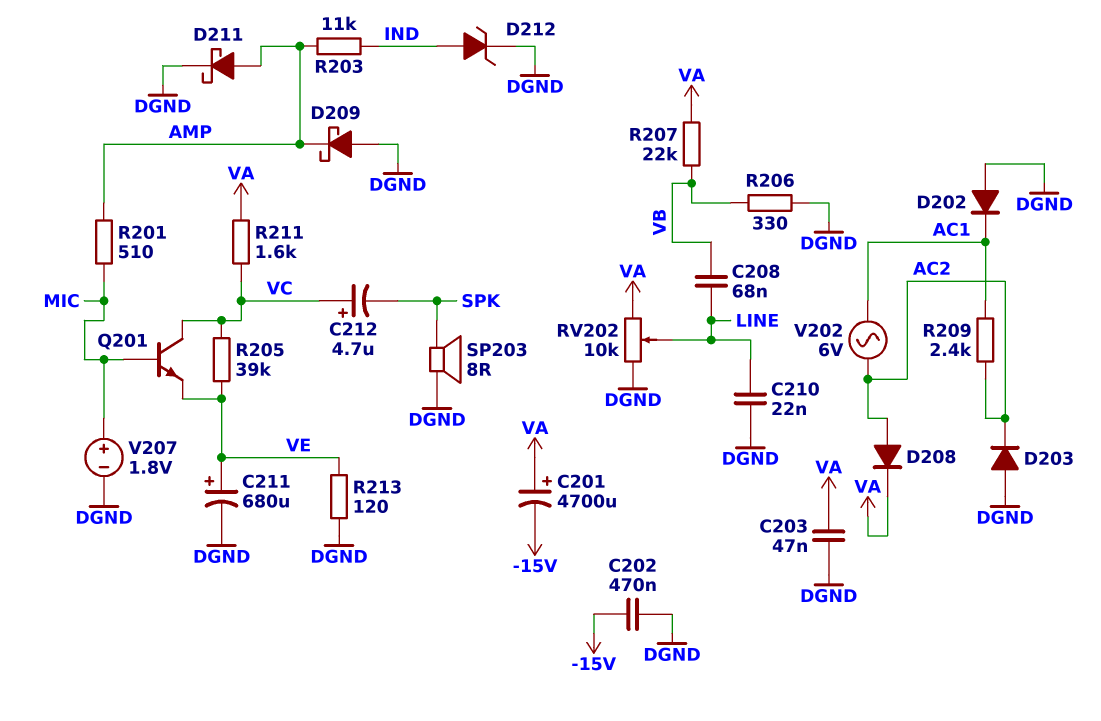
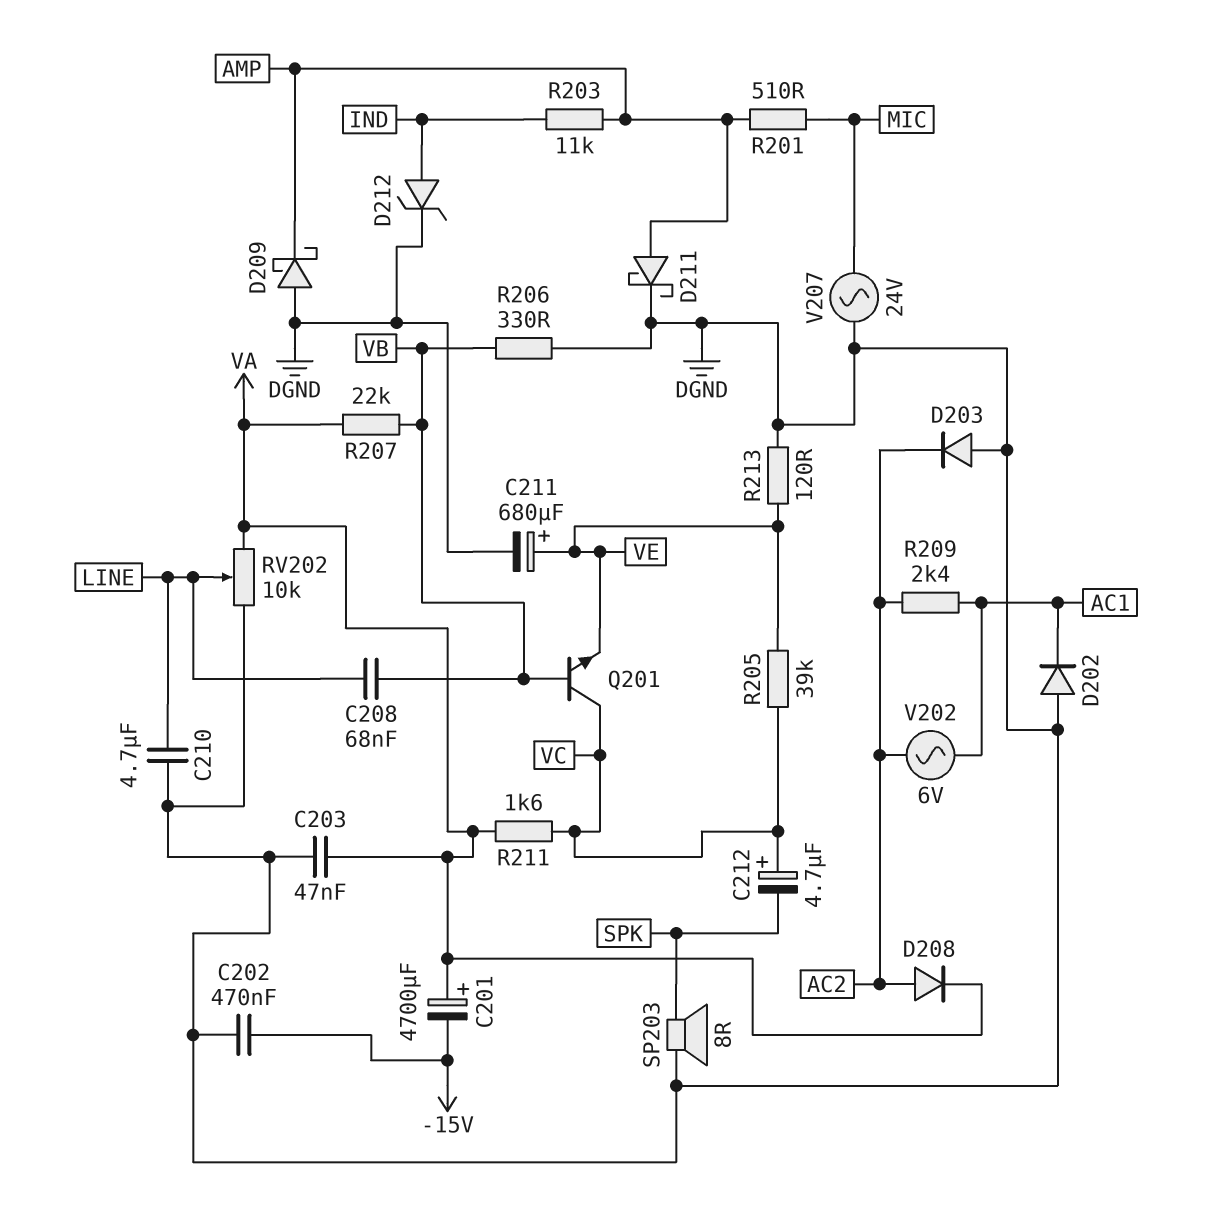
C210: 22nF (DGND, LINE) -> 4.7uF (DGND, LINE)
Q201: NPN (B MIC, C VC, E VE) -> NPN (B VB, C VC, E VE)
V207: 1.8V (plus MIC, minus DGND) -> AC 24V (DGND, MIC)

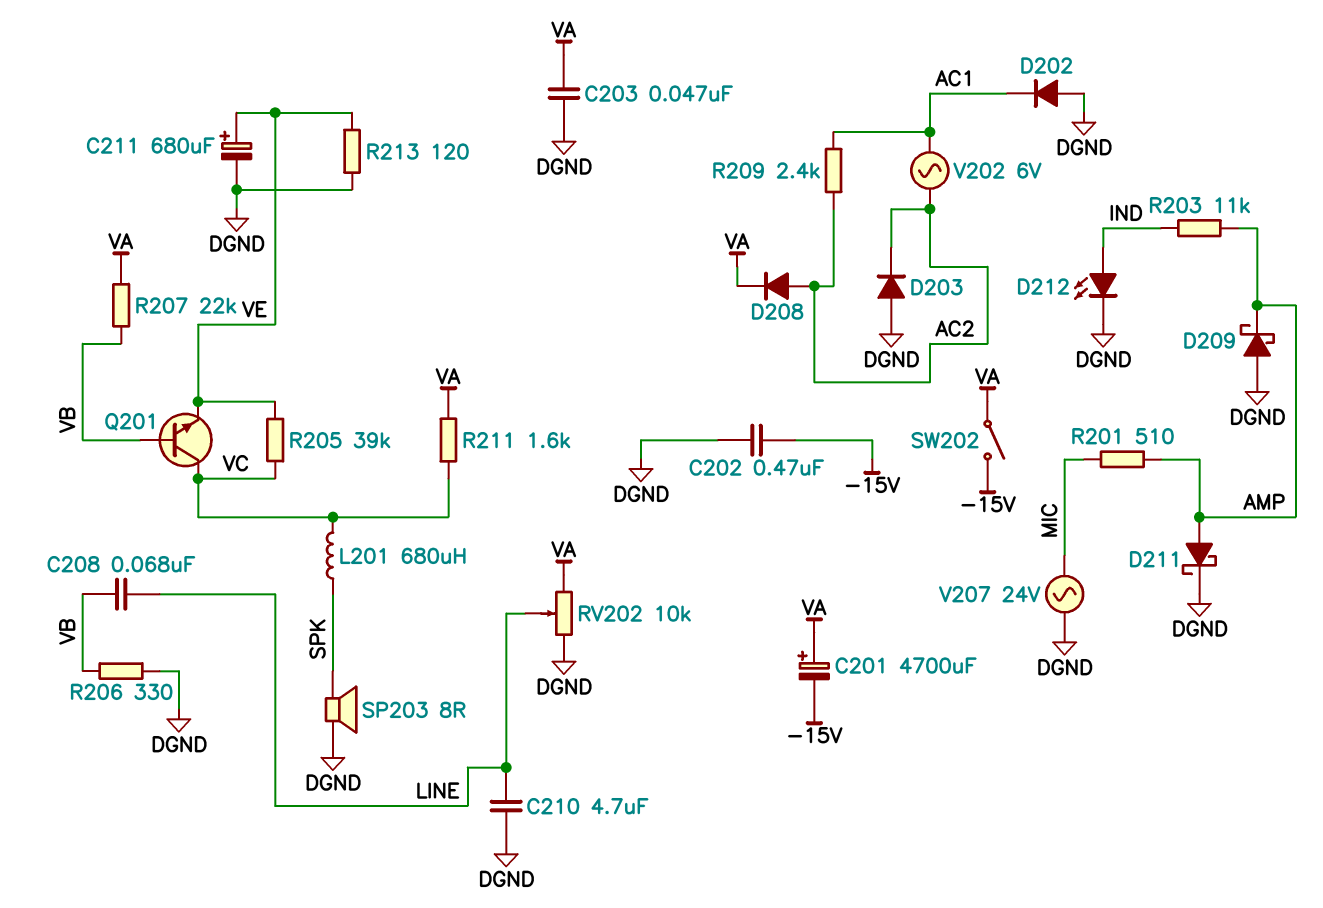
C212: 4.7uF (plus VC, minus SPK) -> none
D212: zener (A IND, K DGND) -> LED (A IND, K DGND)
L201: none -> 680uH (SPK, VC)
SW202: none -> switch (-15V, VA)

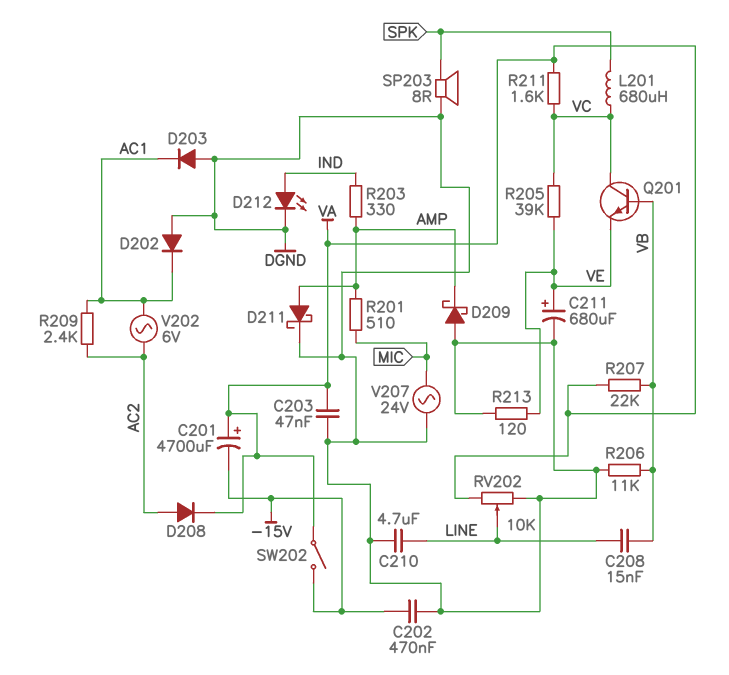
C208: 68nF (LINE, VB) -> 15nF (LINE, VB)
D203: diode (A DGND, K AC2) -> diode (A DGND, K AC1)
R203: 11k (AMP, IND) -> 330 (AMP, IND)
R206: 330 (DGND, VB) -> 11k (DGND, VB)

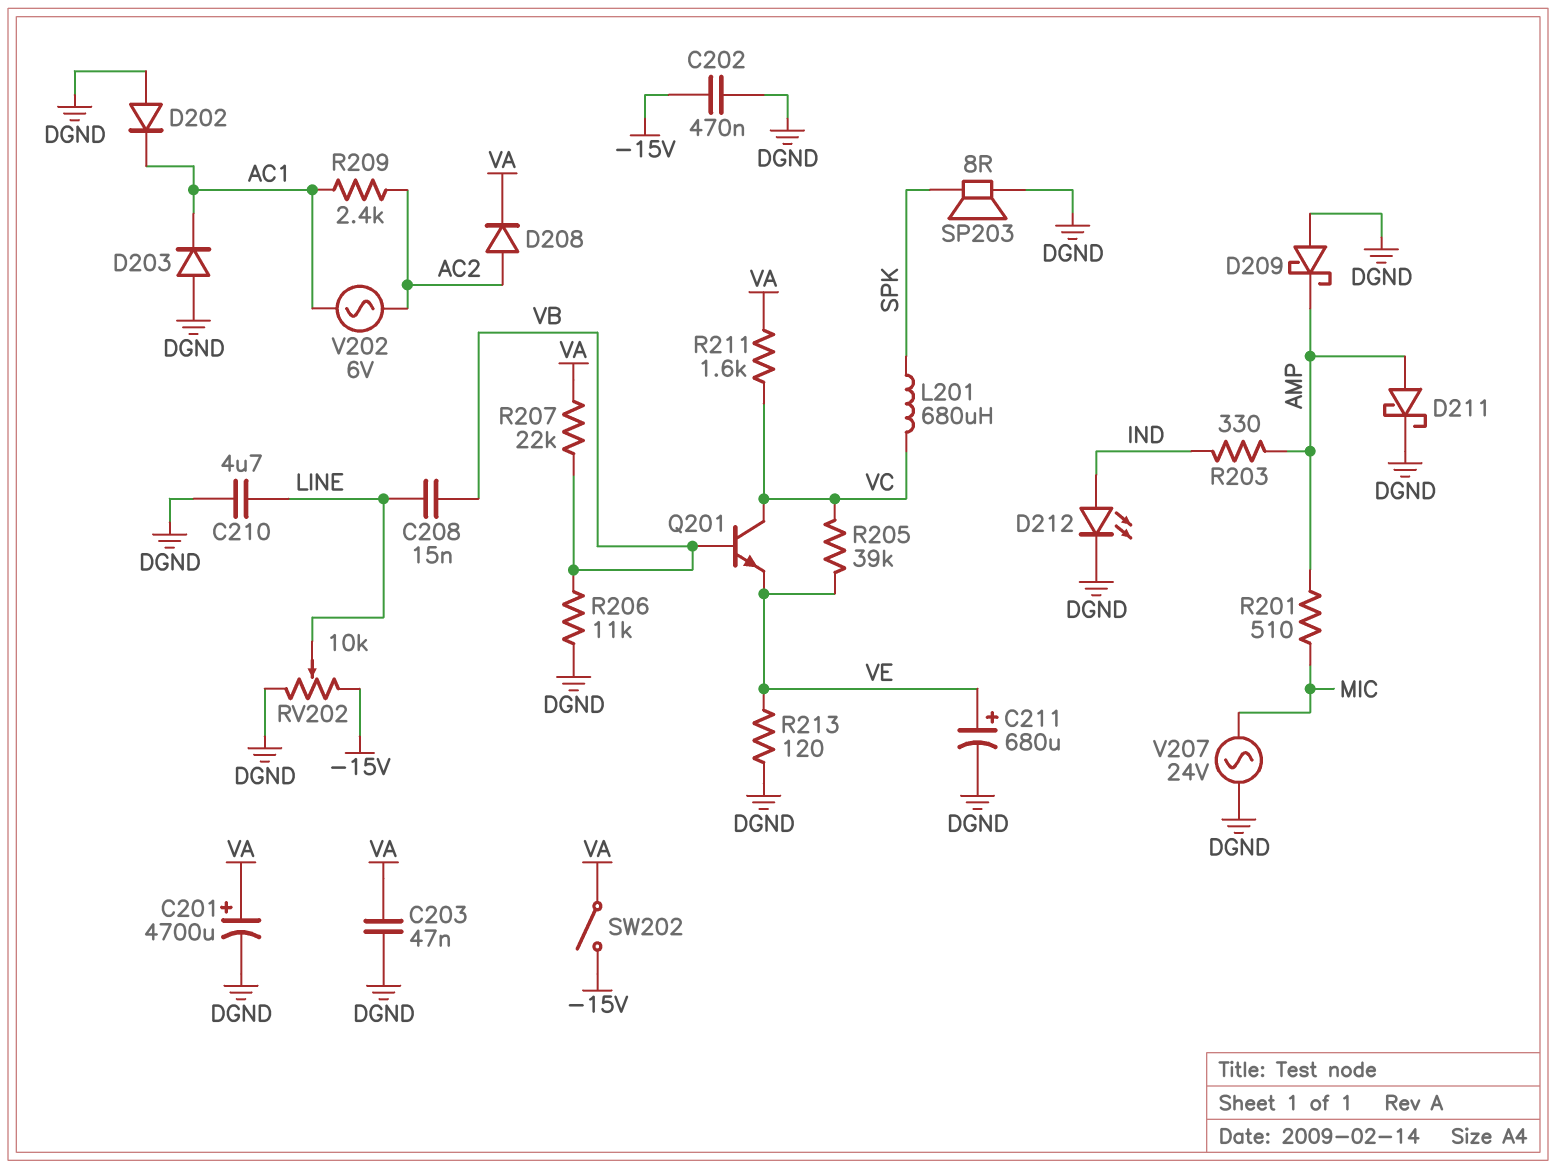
C201: 4700uF (plus VA, minus -15V) -> 4700uF (plus VA, minus DGND)
RV202: 10k (DGND, VA, wiper LINE) -> 10k (-15V, DGND, wiper LINE)

